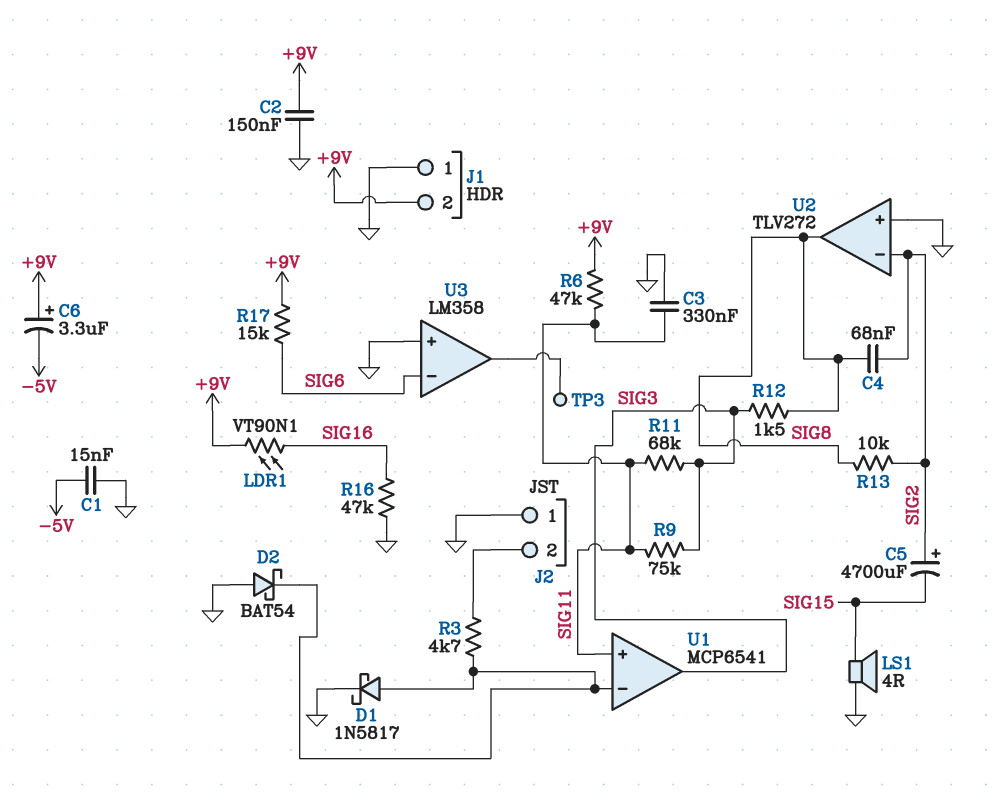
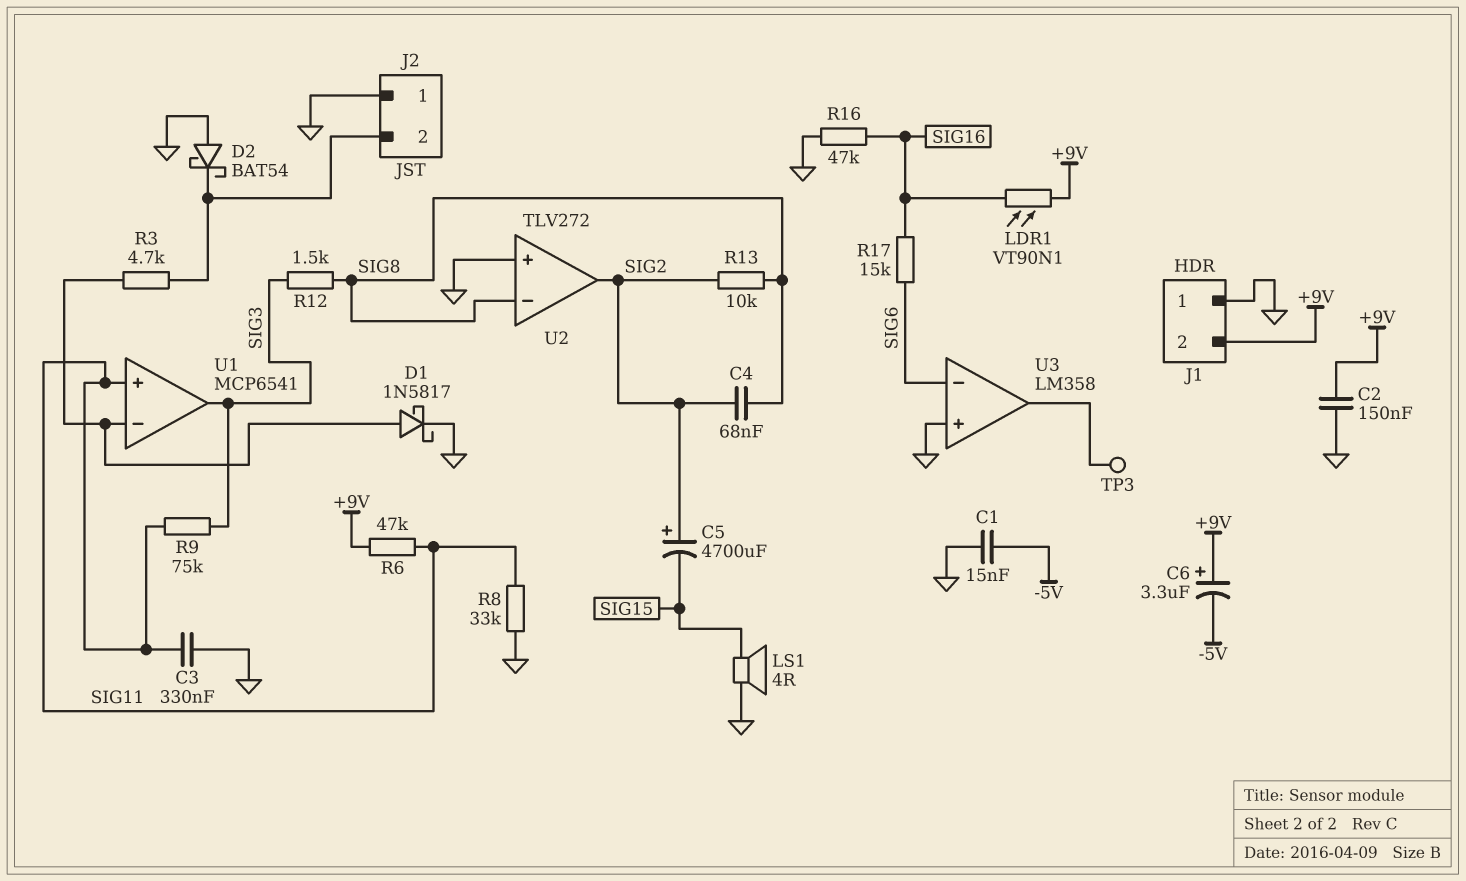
D2: schottky BAT54 (A GND, K U1/in-) -> schottky BAT54 (A GND, K J2/2)
R8: none -> 33k (GND, SIG11)
R11: 68k (SIG3, SIG11) -> none
R17: 15k (+9V, SIG6) -> 15k (SIG6, SIG16)
U2 pin in-: SIG2 -> SIG8
U2 pin out: SIG8 -> SIG2

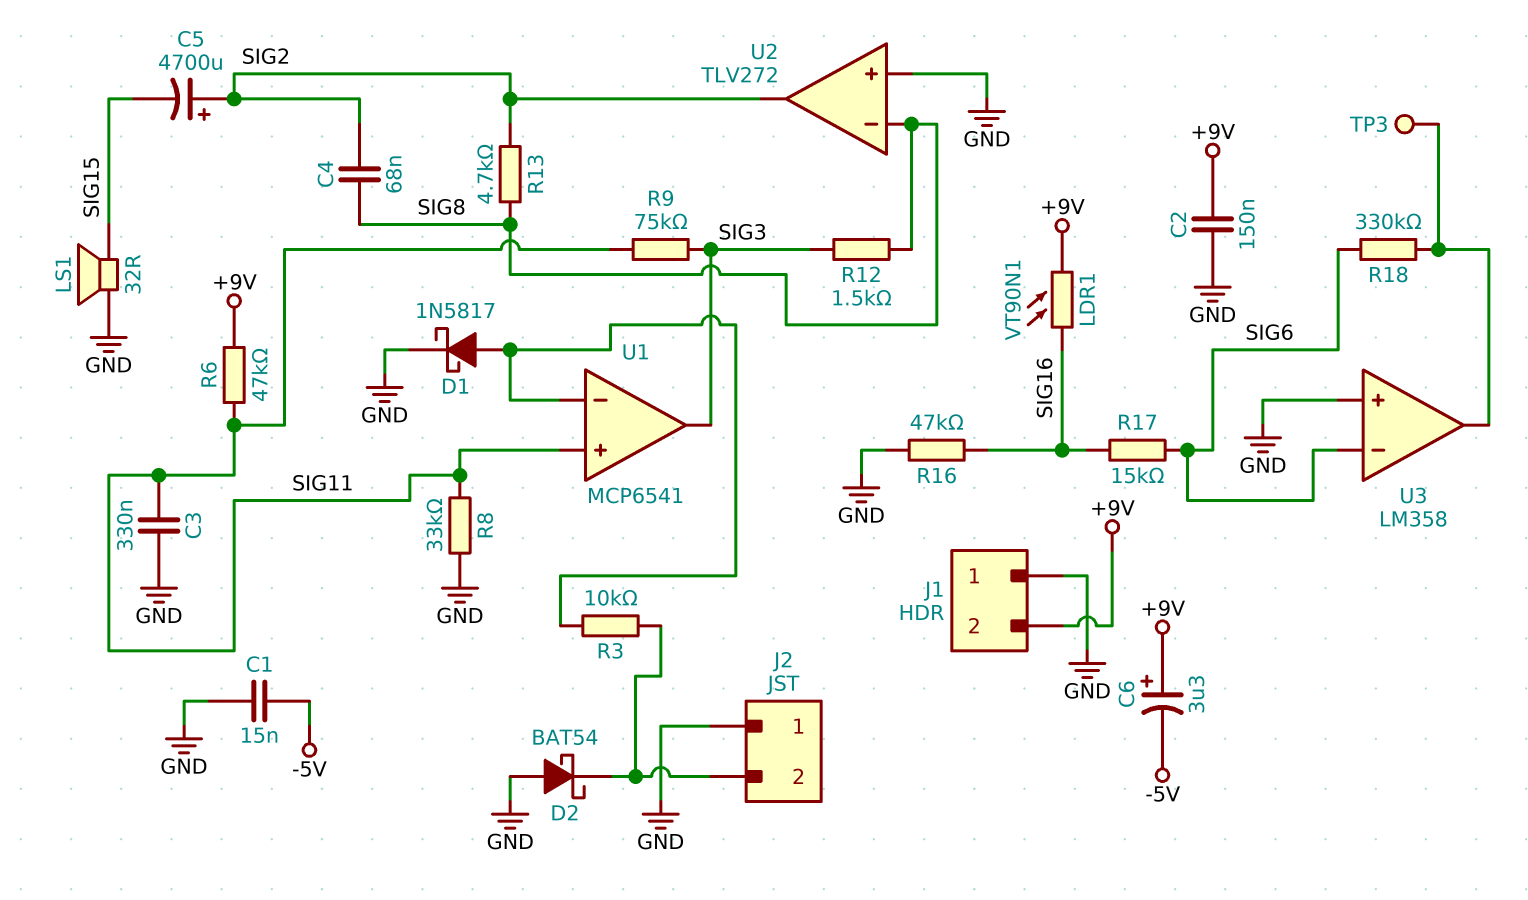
LS1: speaker 4R (GND, SIG15) -> speaker 32R (GND, SIG15)
R3: 4.7k (J2/2, U1/in-) -> 10k (J2/2, U1/in-)
R13: 10k (SIG2, SIG8) -> 4.7k (SIG2, SIG8)
R18: none -> 330k (SIG6, U3/out)

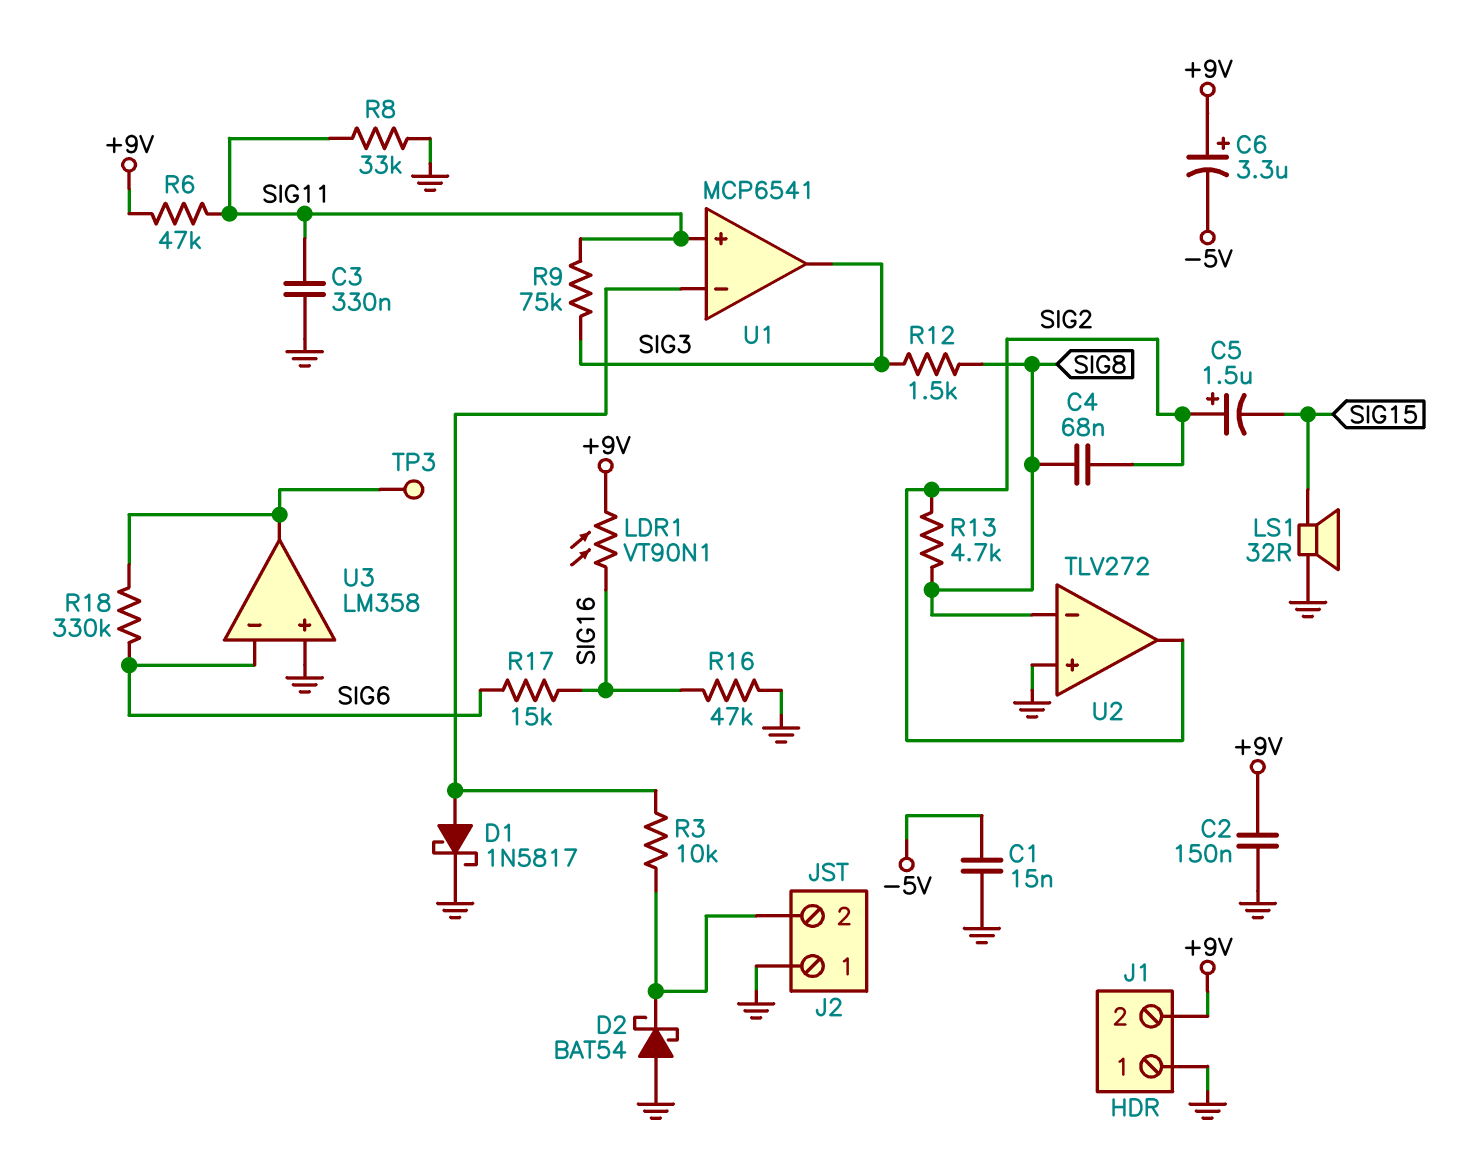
C5: 4700uF (plus SIG2, minus SIG15) -> 1.5uF (plus SIG2, minus SIG15)

